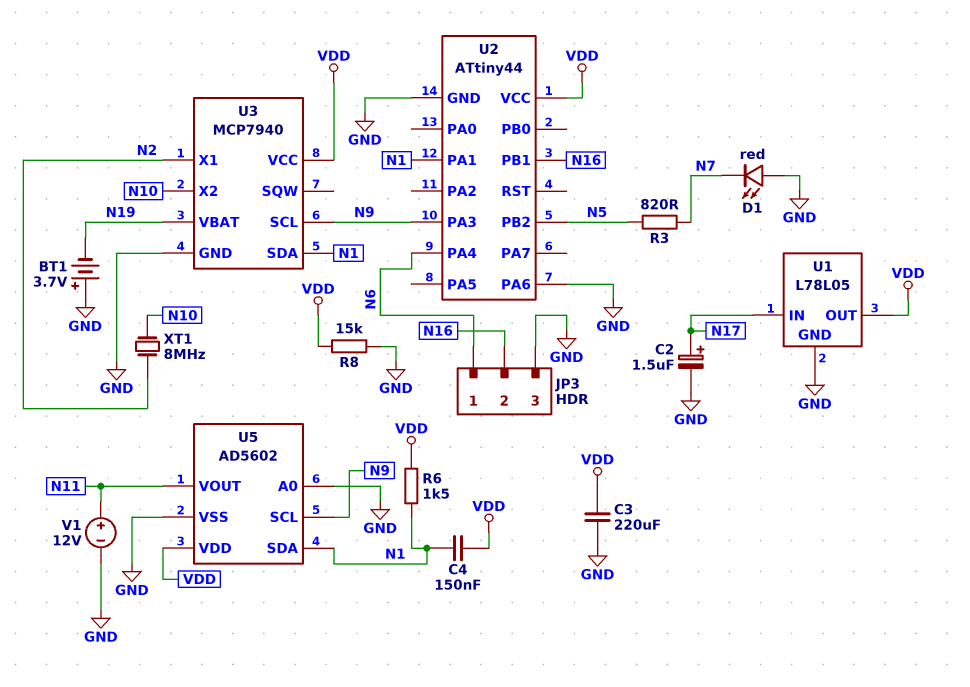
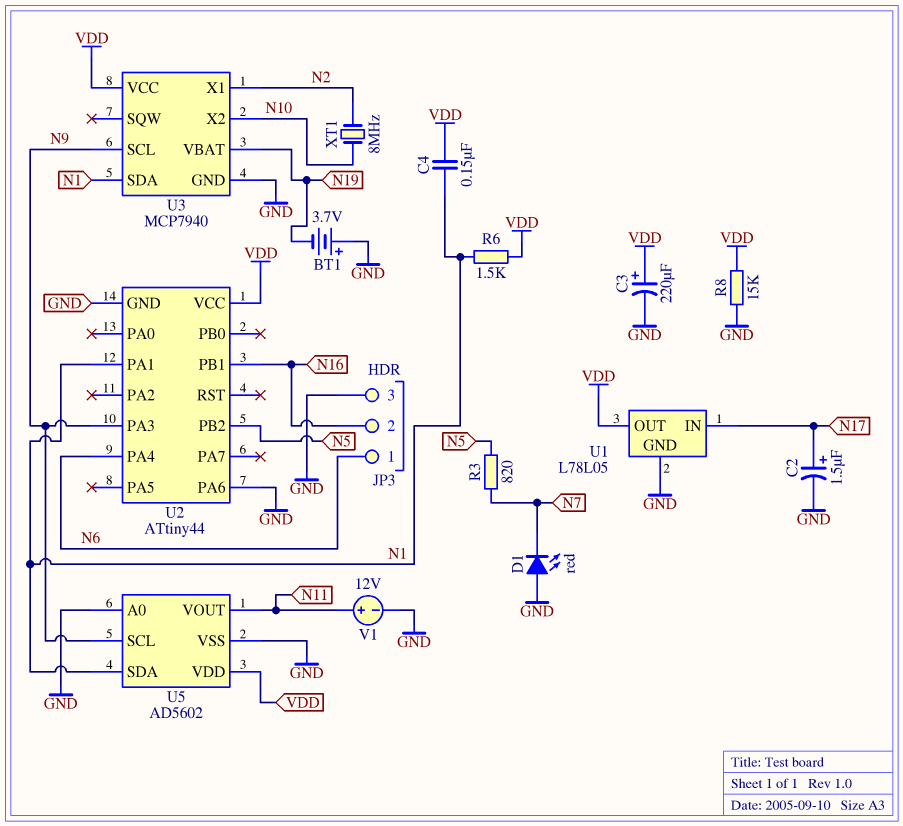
C3: 220uF (GND, VDD) -> 220uF (plus VDD, minus GND)

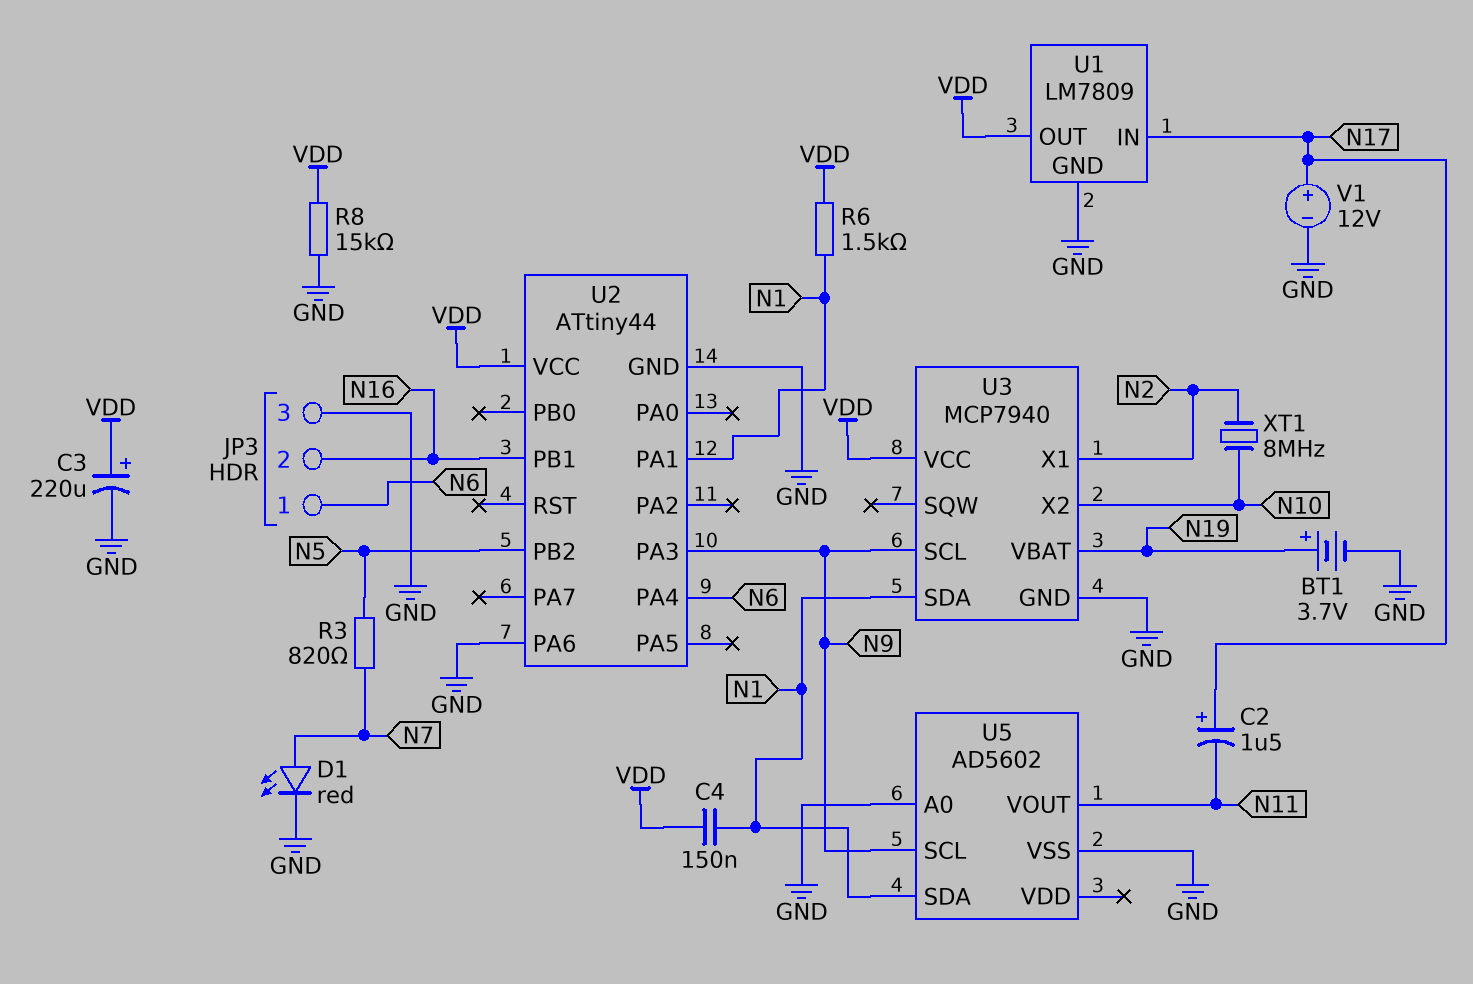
BT1: 3.7V (plus GND, minus N19) -> 3.7V (plus N19, minus GND)
C2: 1.5uF (plus N17, minus GND) -> 1.5uF (plus N17, minus N11)
D1: LED red (A GND, K N7) -> LED red (A N7, K GND)
U1: L78L05 -> LM7809
U5 pin VDD: VDD -> none
V1: 12V (plus N11, minus GND) -> 12V (plus N17, minus GND)

